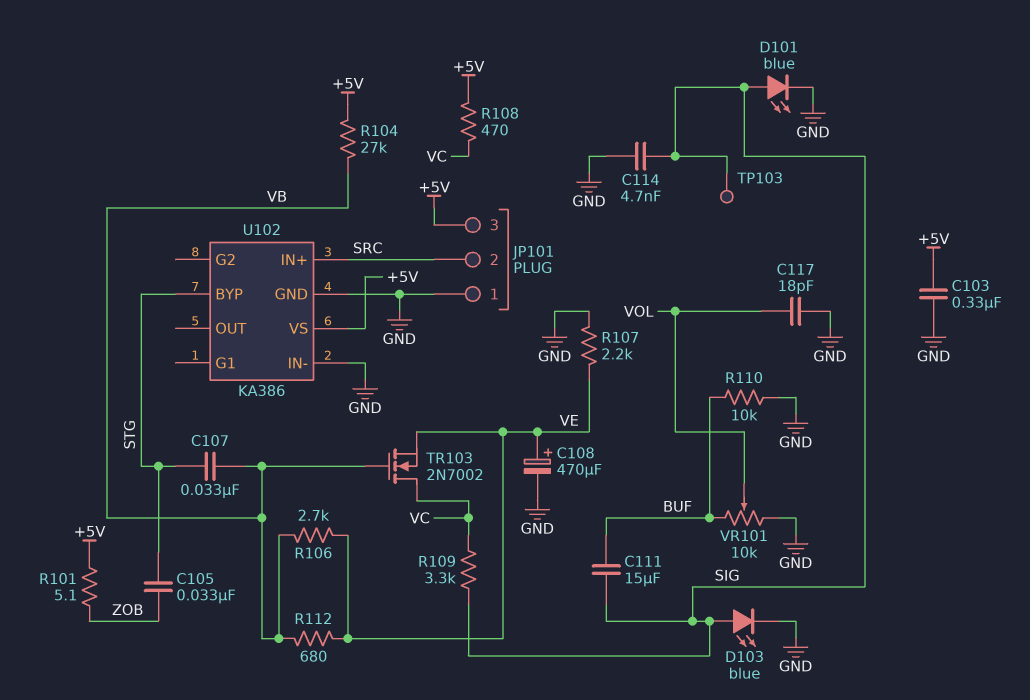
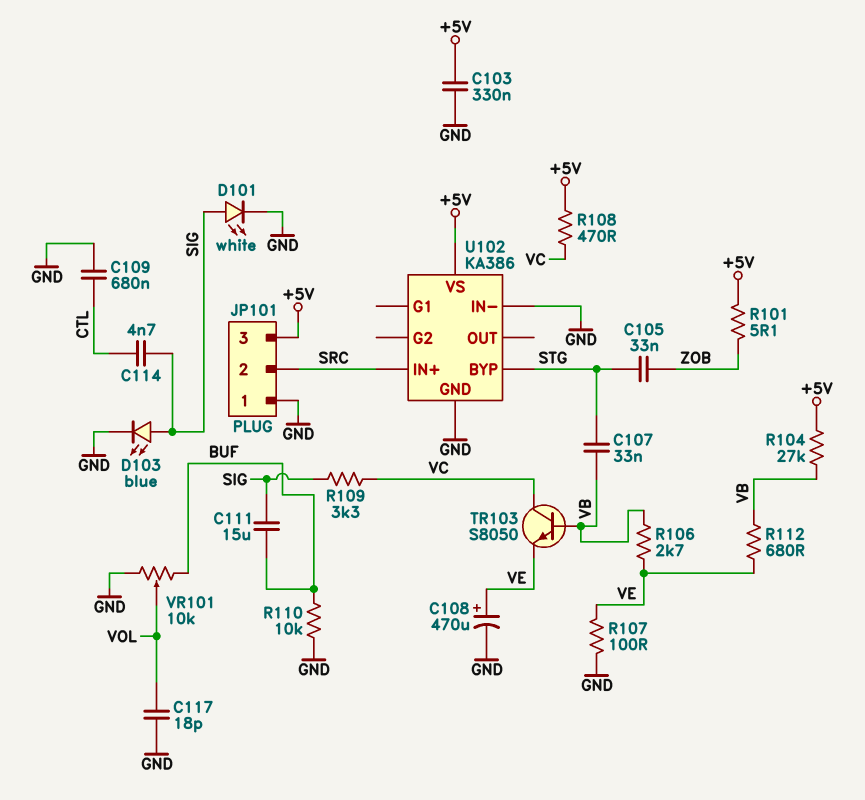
C109: none -> 680nF (CTL, GND)
C114: 4.7nF (GND, SIG) -> 4.7nF (CTL, SIG)
D101: LED blue (A SIG, K GND) -> LED white (A SIG, K GND)
R107: 2.2k (GND, VE) -> 100 (GND, VE)
TP103: test point (SIG) -> none
TR103: NMOS 2N7002 (G VB, D VC, S VE) -> NPN S8050 (B VB, C VC, E VE)

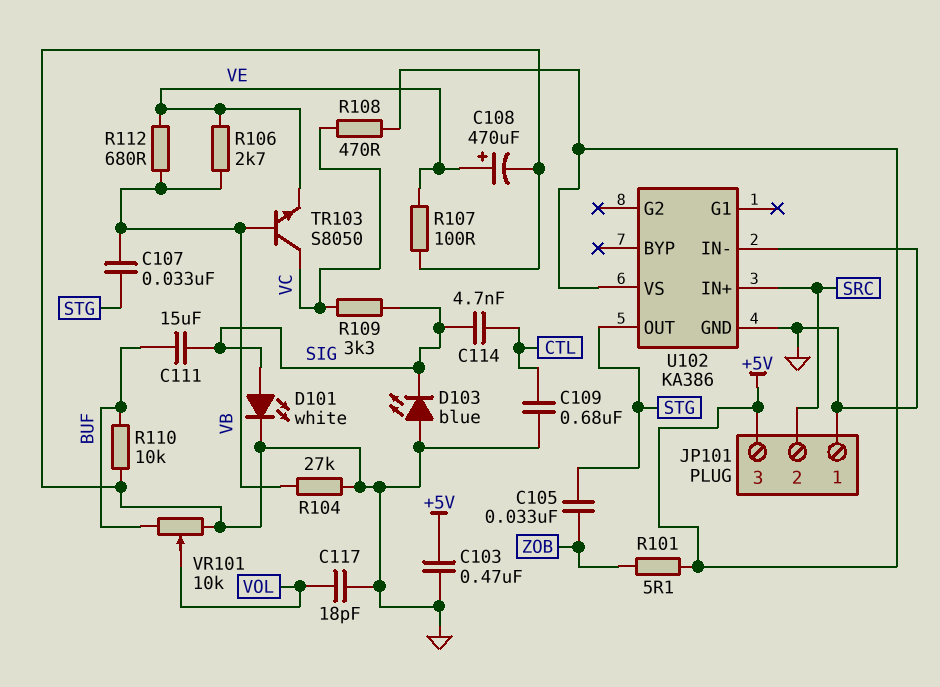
C103: 330nF (+5V, GND) -> 470nF (+5V, GND)
D103: LED blue (A SIG, K GND) -> LED blue (A GND, K SIG)
R104: 27k (+5V, VB) -> 27k (GND, VB)
U102 pin BYP: STG -> none
U102 pin OUT: none -> STG

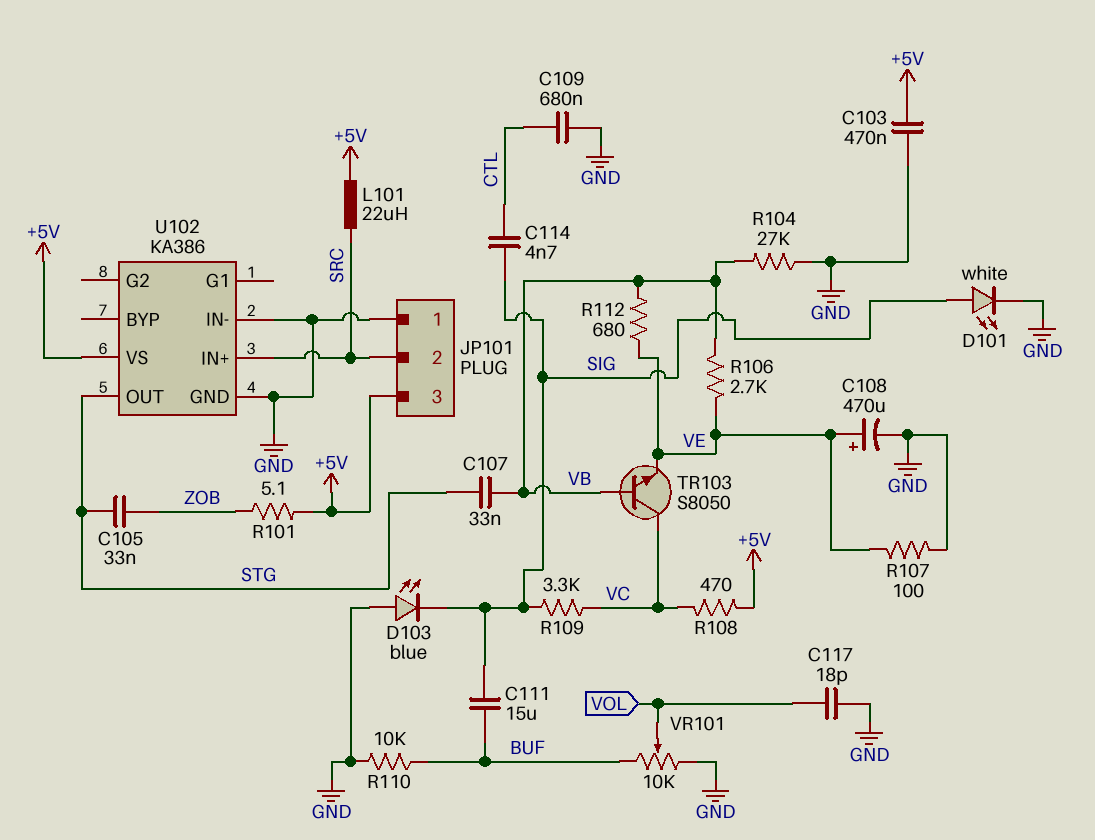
L101: none -> 22uH (+5V, SRC)

